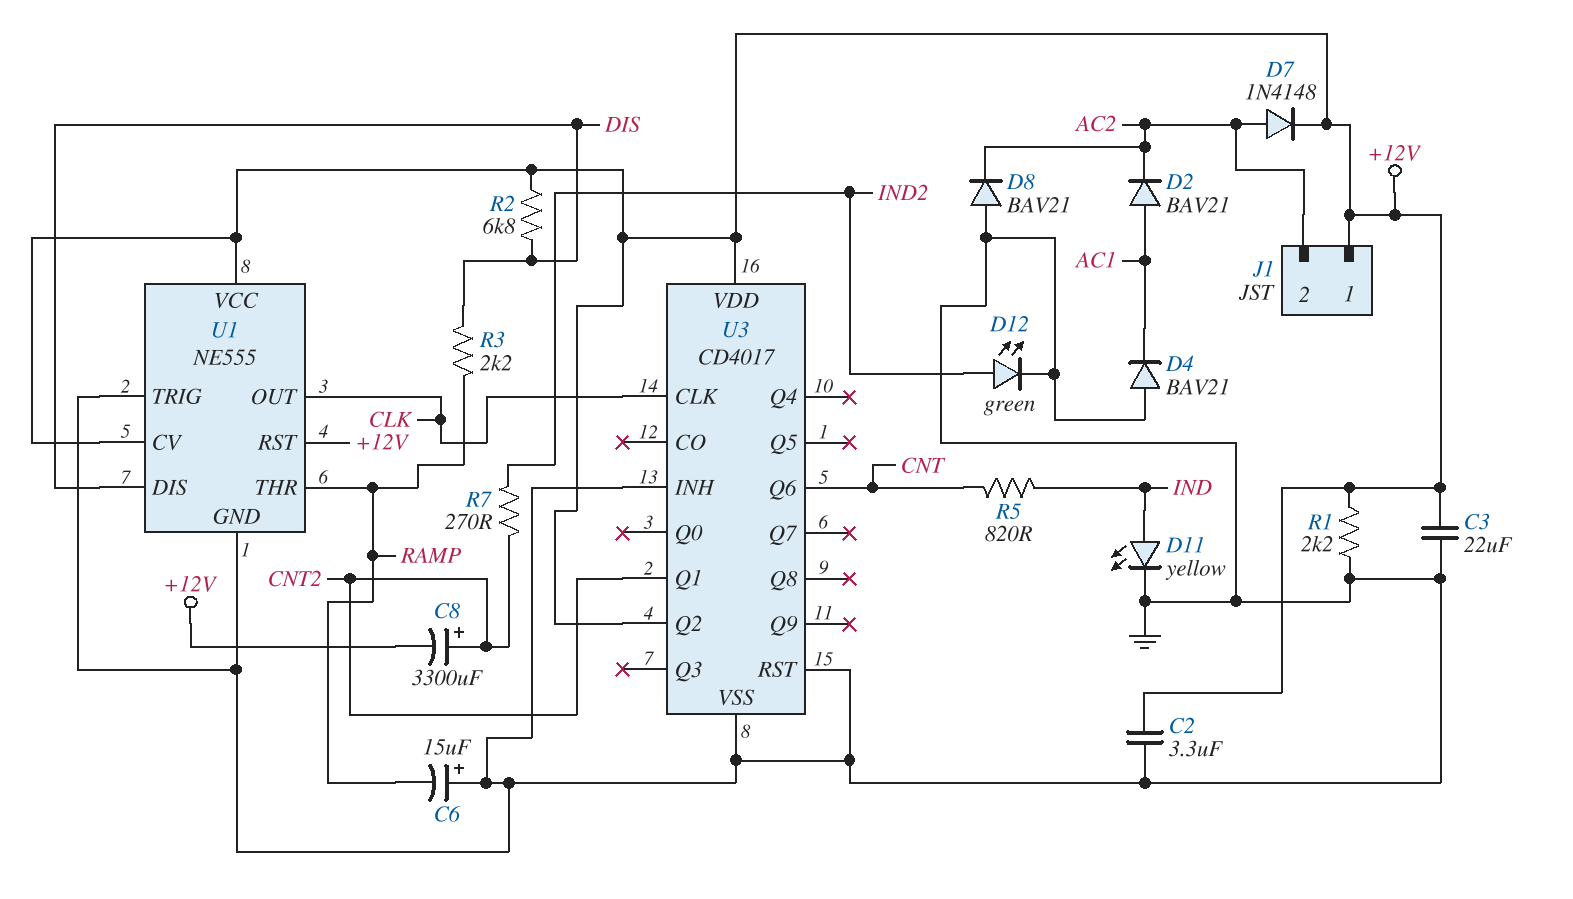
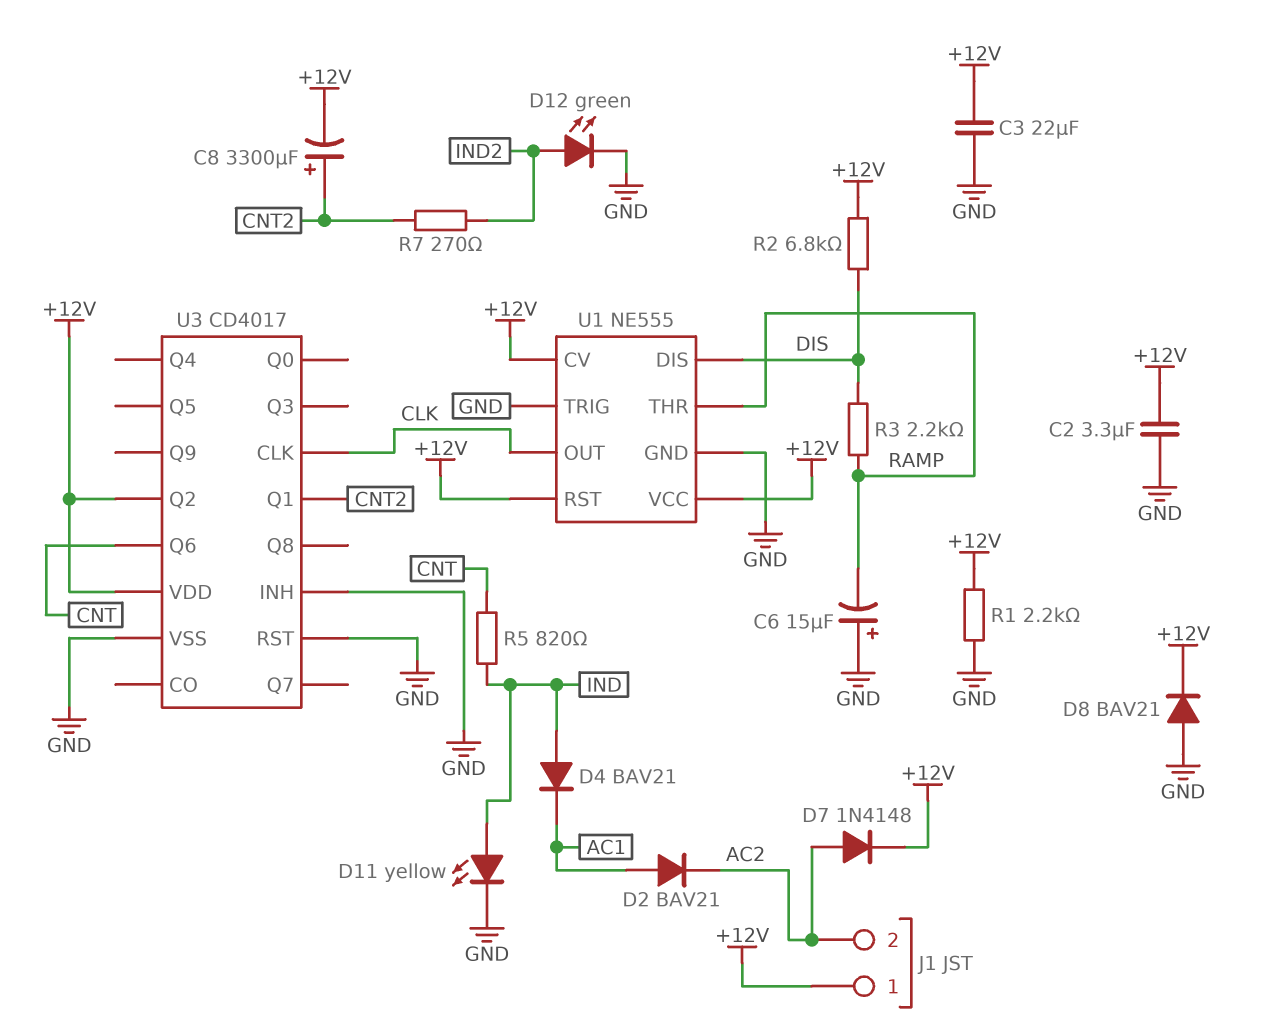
D4: diode BAV21 (A GND, K AC1) -> diode BAV21 (A IND, K AC1)
D8: diode BAV21 (A GND, K AC2) -> diode BAV21 (A GND, K +12V)

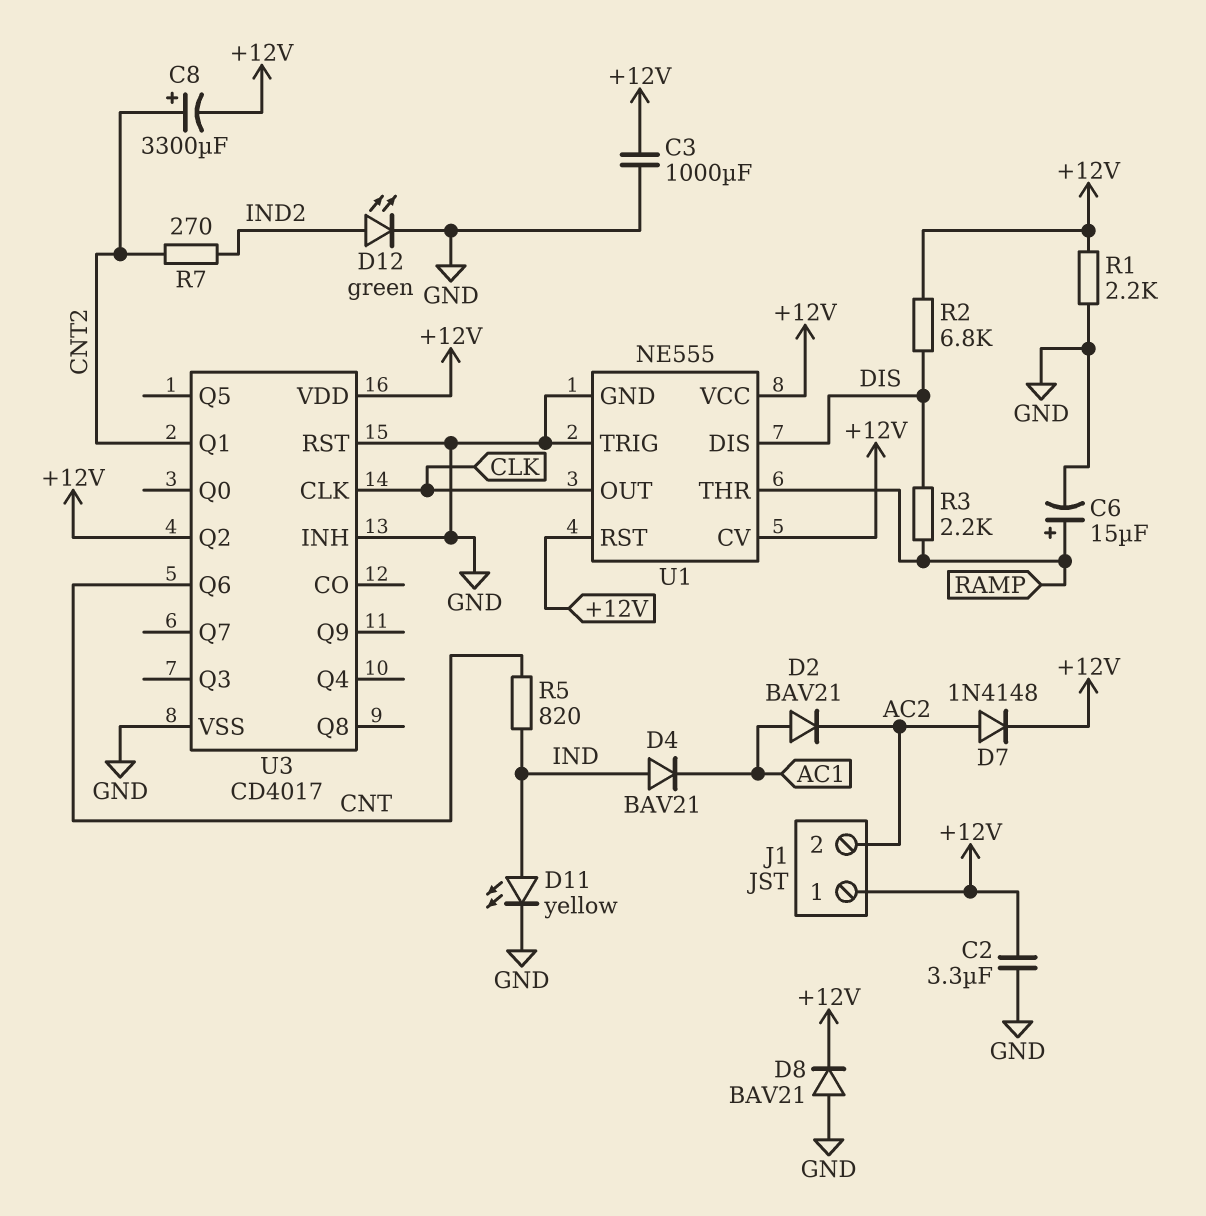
C3: 22uF (+12V, GND) -> 1000uF (+12V, GND)
C6: 15uF (plus GND, minus RAMP) -> 15uF (plus RAMP, minus GND)

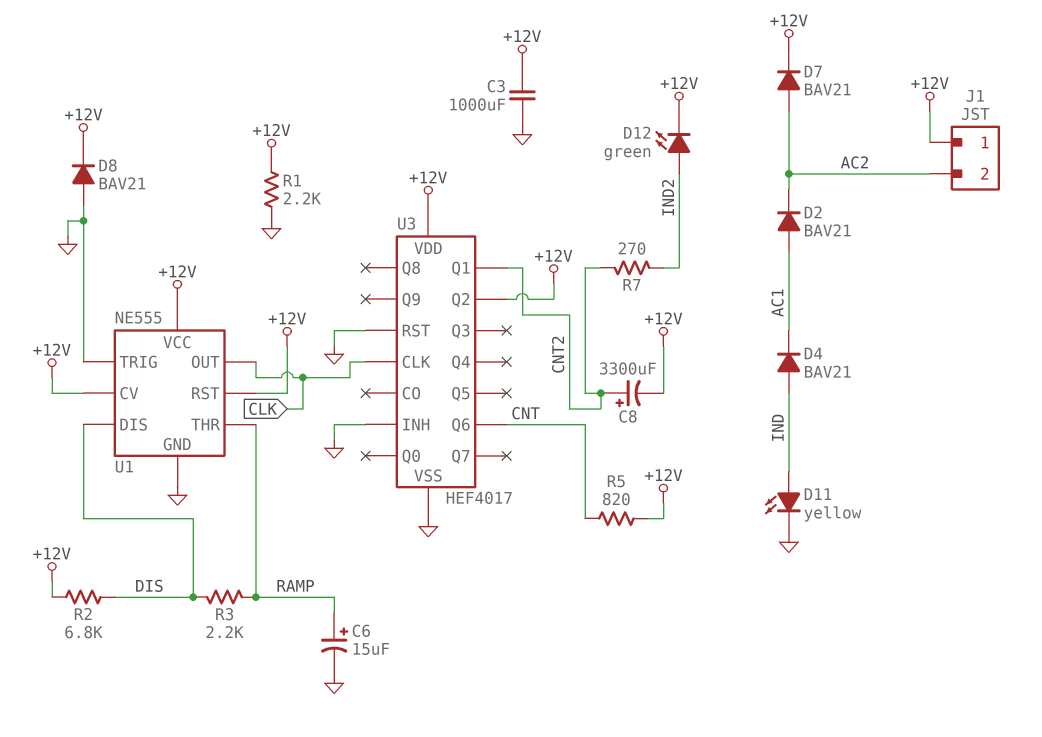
C2: 3.3uF (+12V, GND) -> none
D7: diode 1N4148 (A AC2, K +12V) -> diode BAV21 (A AC2, K +12V)
D12: LED green (A IND2, K GND) -> LED green (A IND2, K +12V)
R5: 820 (CNT, IND) -> 820 (+12V, CNT)
U3: CD4017 -> HEF4017

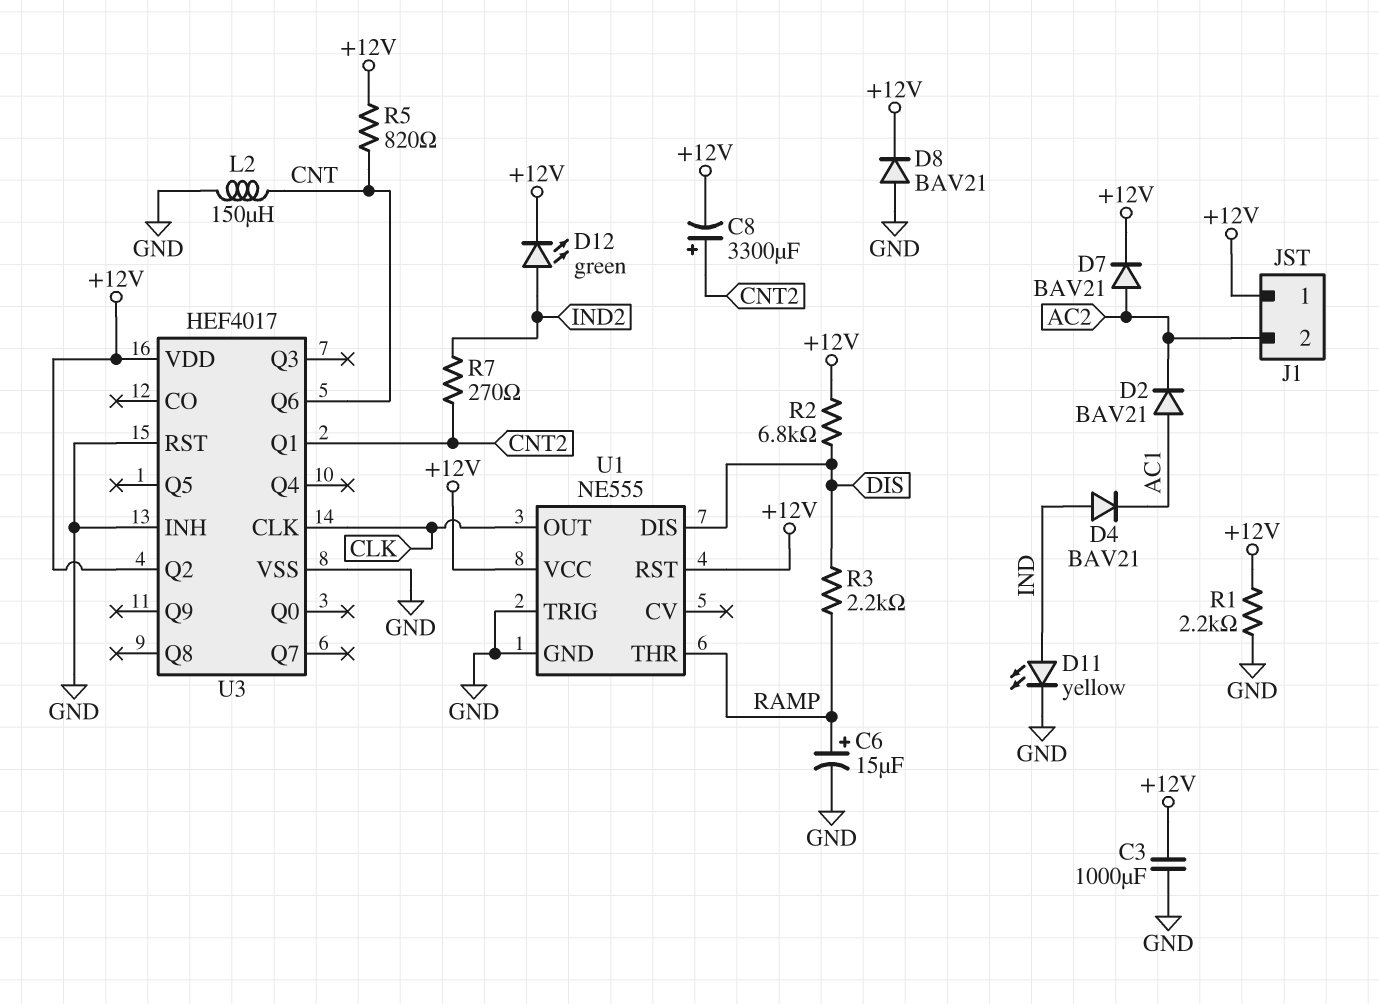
L2: none -> 150uH (CNT, GND)
U1 pin CV: +12V -> none

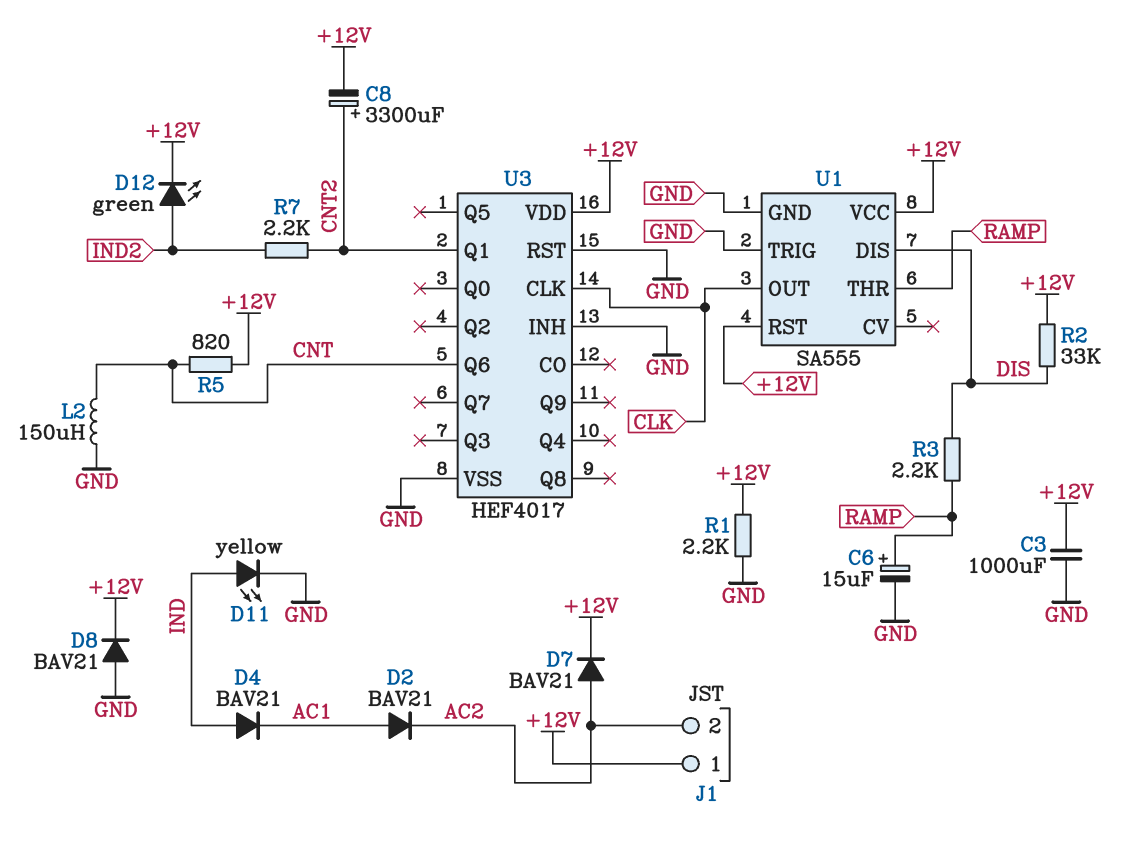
R2: 6.8k (+12V, DIS) -> 33k (+12V, DIS)
R7: 270 (CNT2, IND2) -> 2.2k (CNT2, IND2)
U1: NE555 -> SA555
U3 pin Q2: +12V -> none

